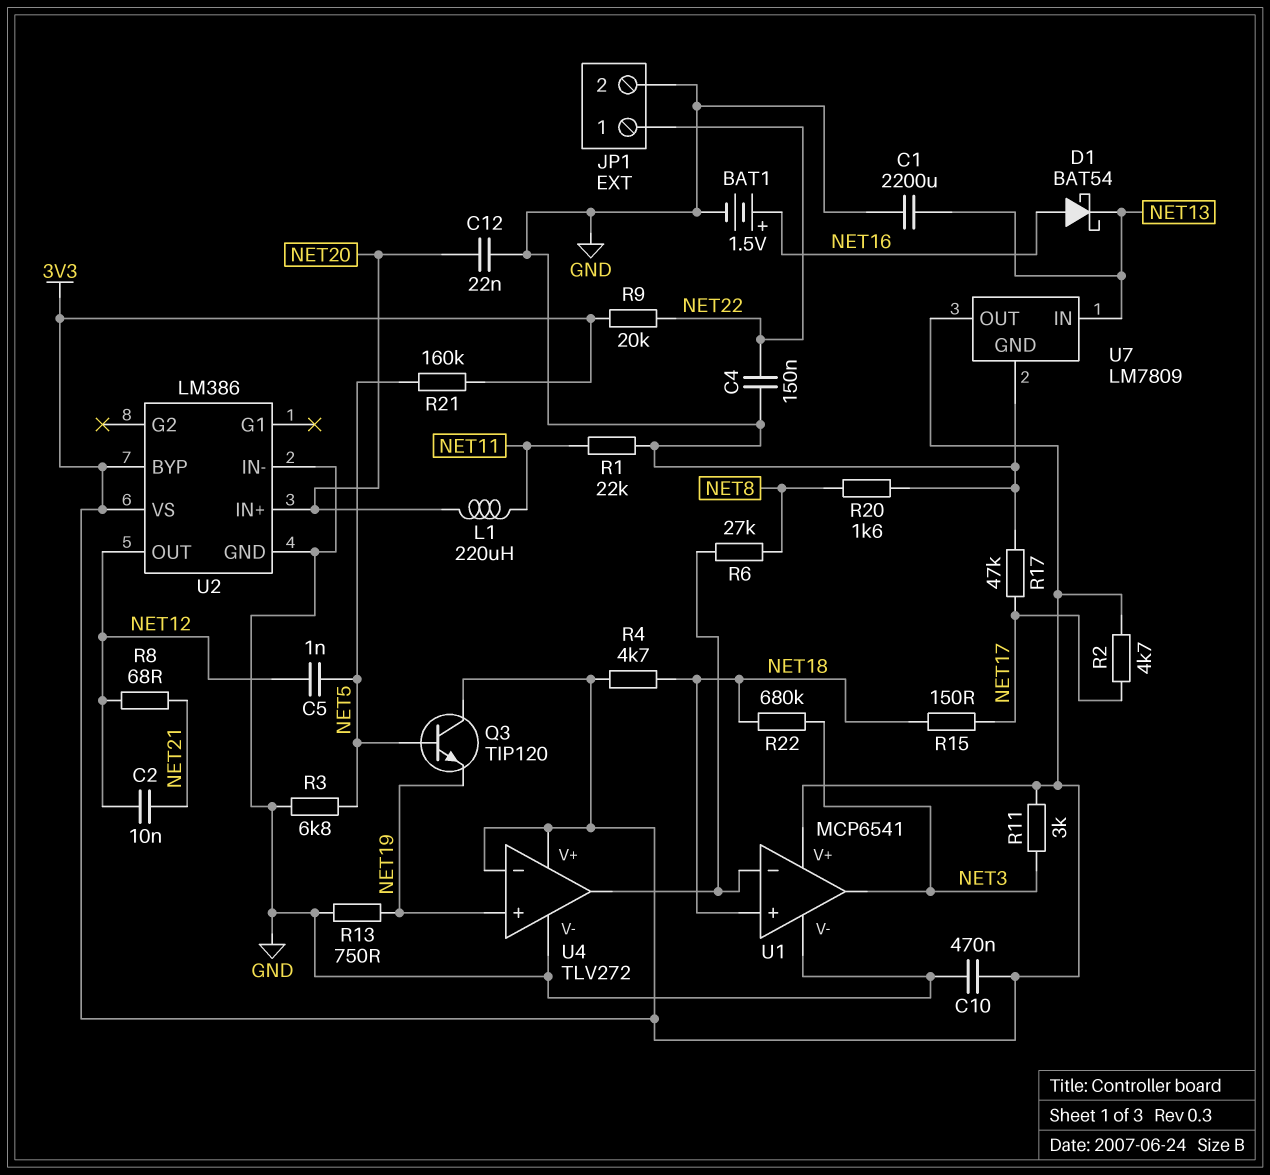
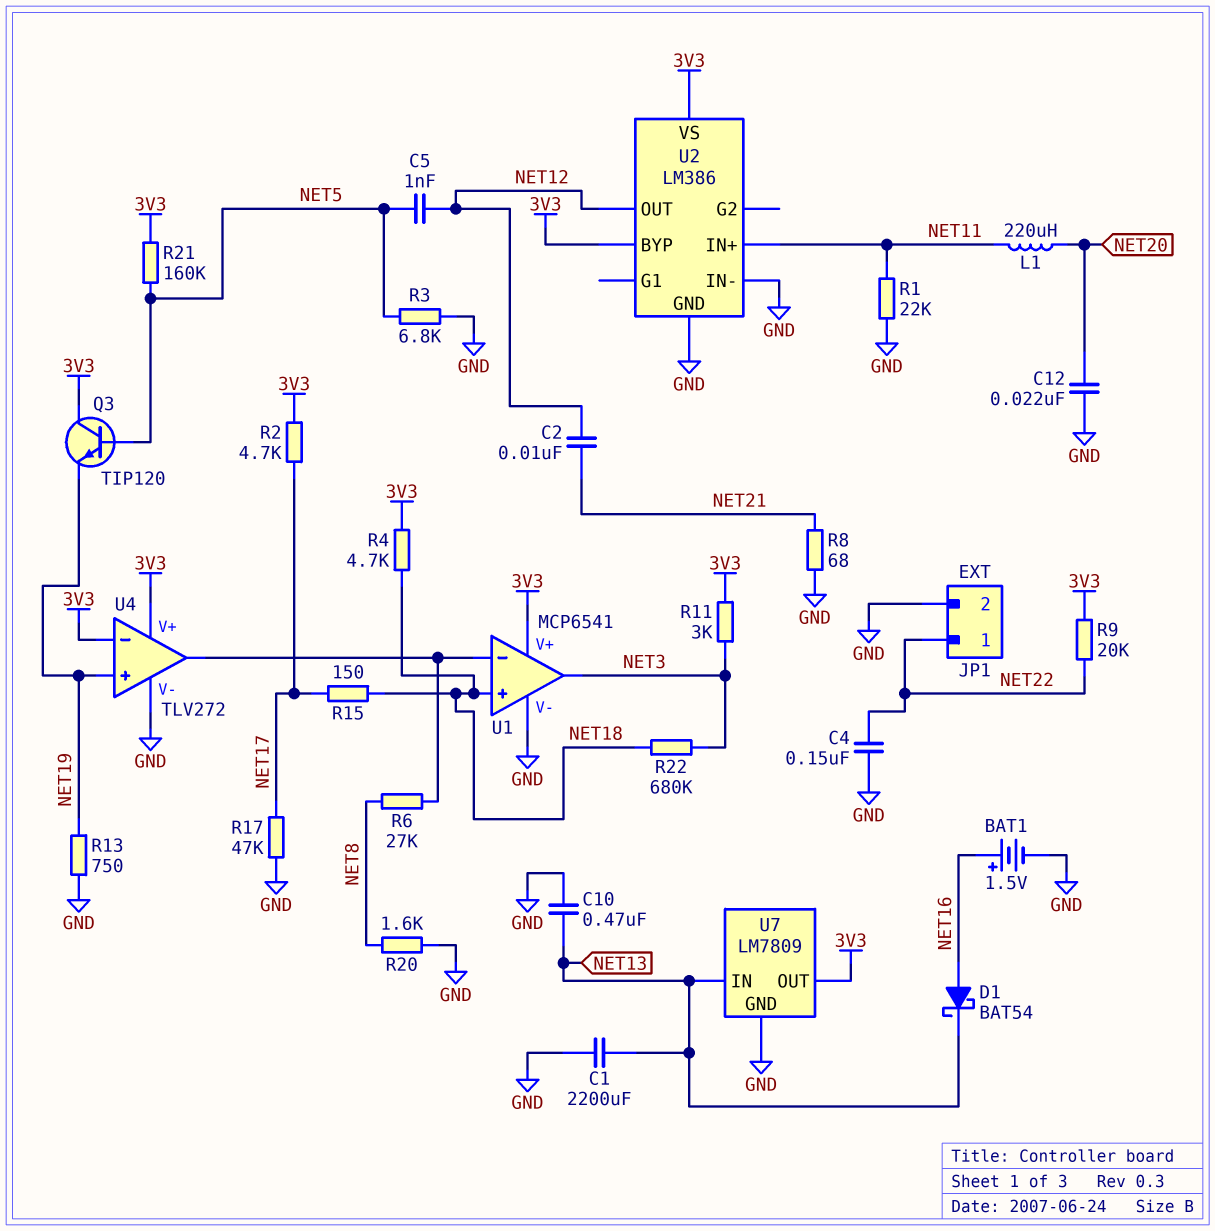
C10: 470nF (3V3, GND) -> 470nF (GND, NET13)
R8: 68 (NET12, NET21) -> 68 (GND, NET21)
U2 pin IN+: NET20 -> NET11

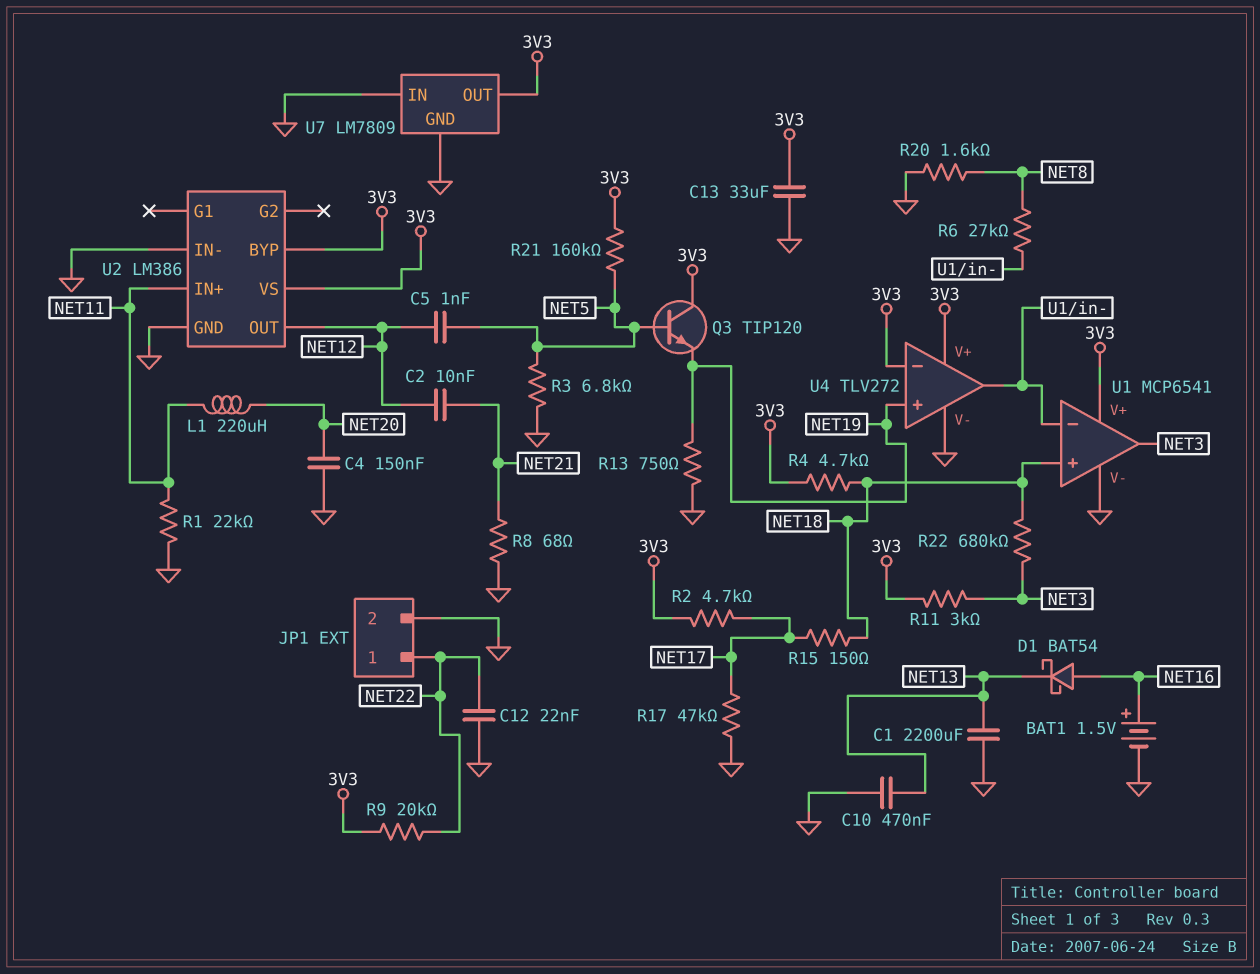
C4: 150nF (GND, NET22) -> 150nF (GND, NET20)
C12: 22nF (GND, NET20) -> 22nF (GND, NET22)
C13: none -> 33uF (3V3, GND)
U7 pin IN: NET13 -> GND

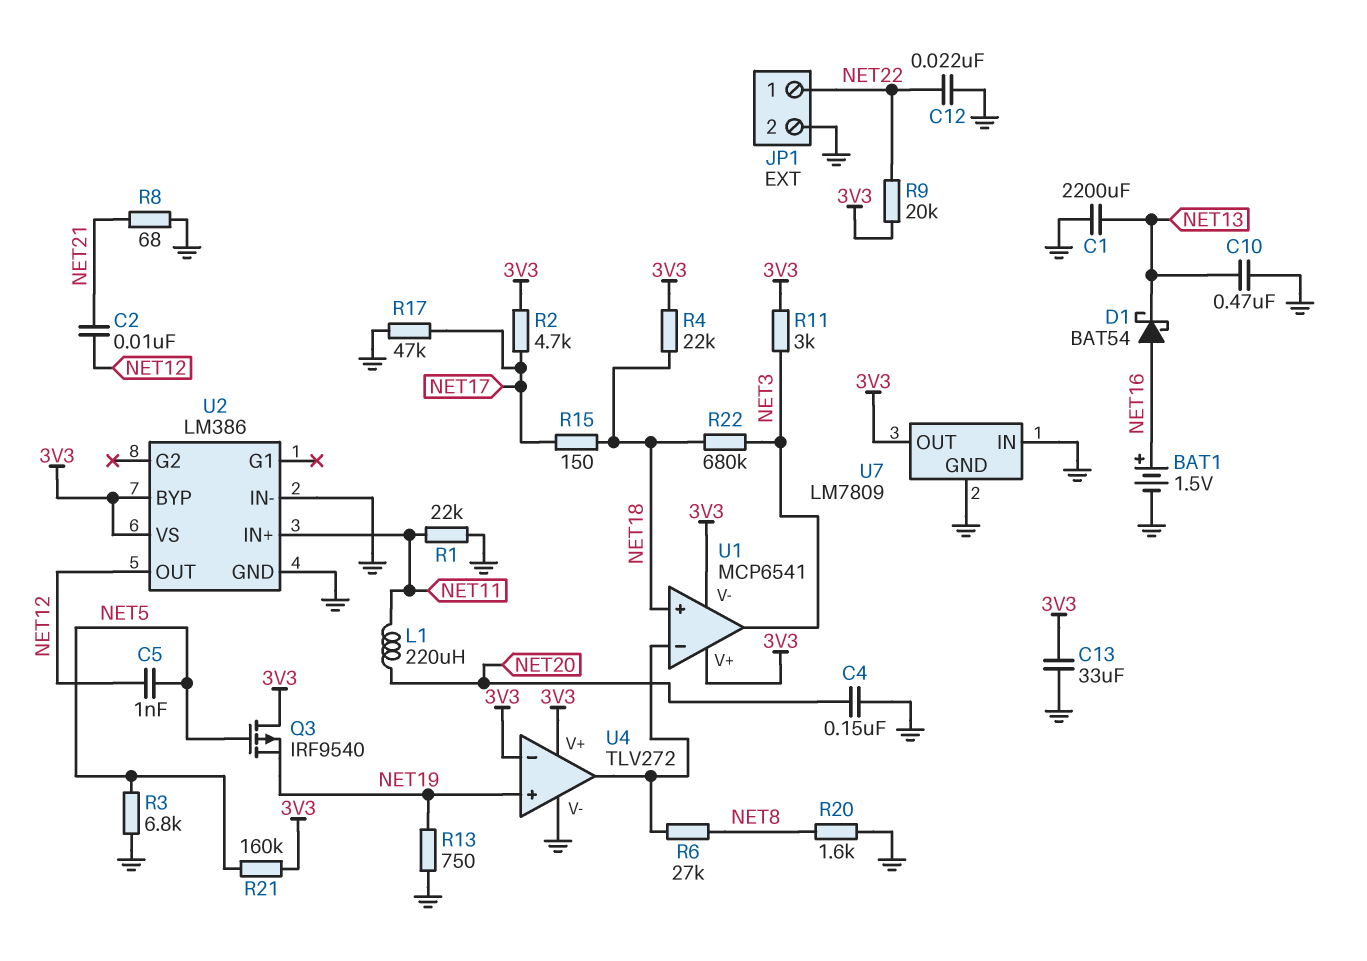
Q3: NPN TIP120 (B NET5, C 3V3, E NET19) -> PMOS IRF9540 (G NET5, D 3V3, S NET19)
R4: 4.7k (3V3, NET18) -> 22k (3V3, NET18)
U1 pin V-: GND -> 3V3

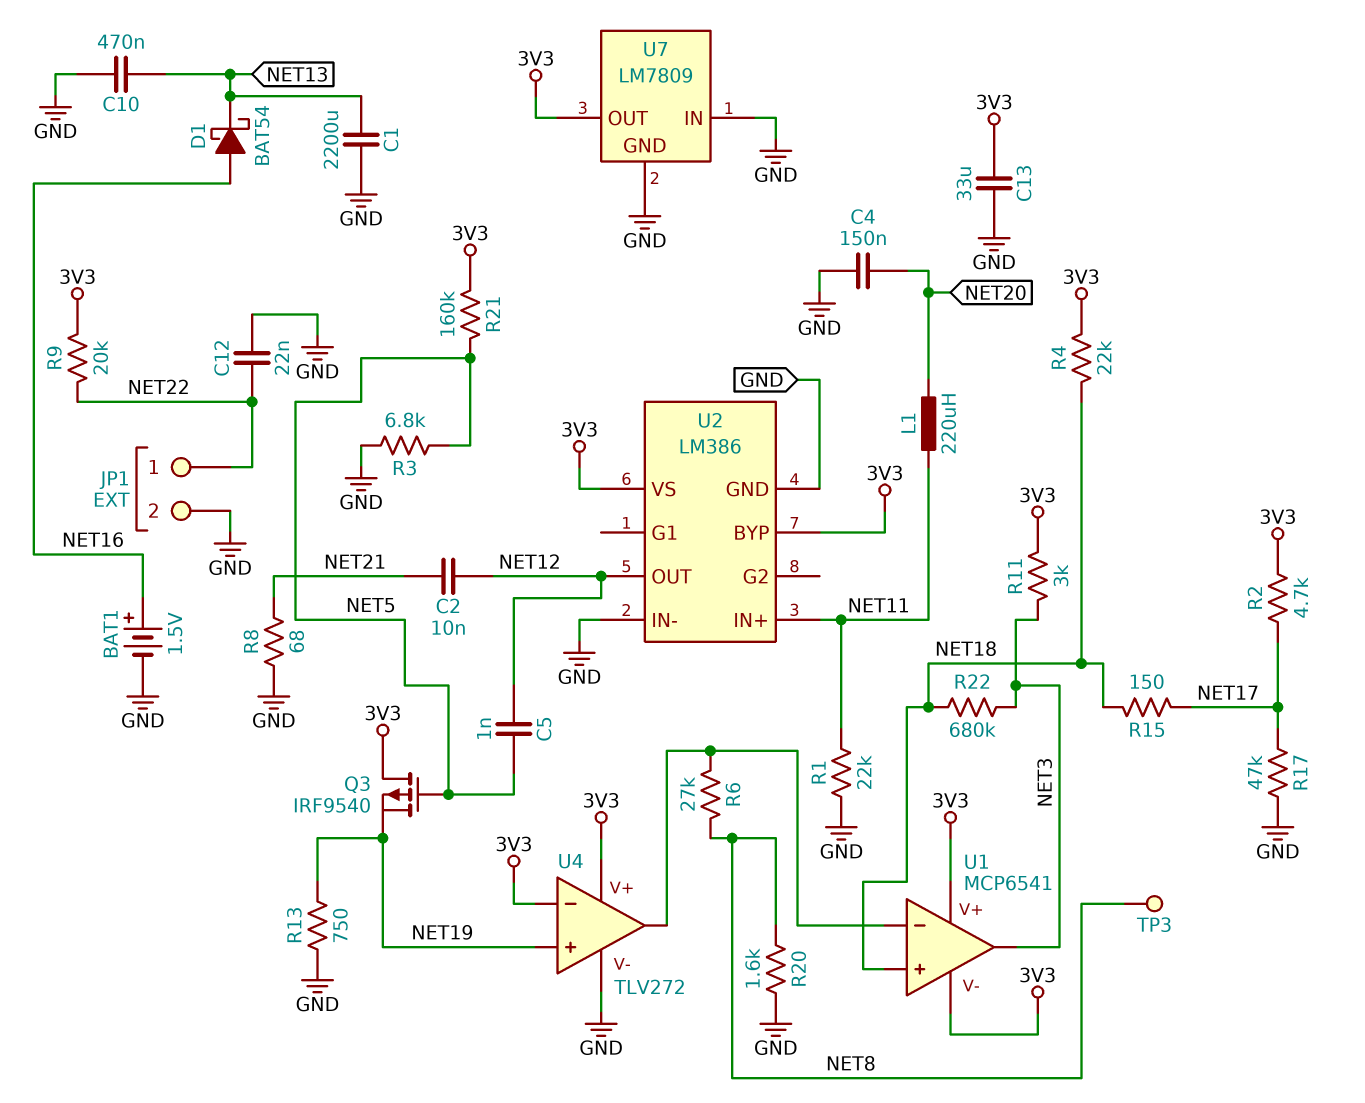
TP3: none -> test point (NET8)

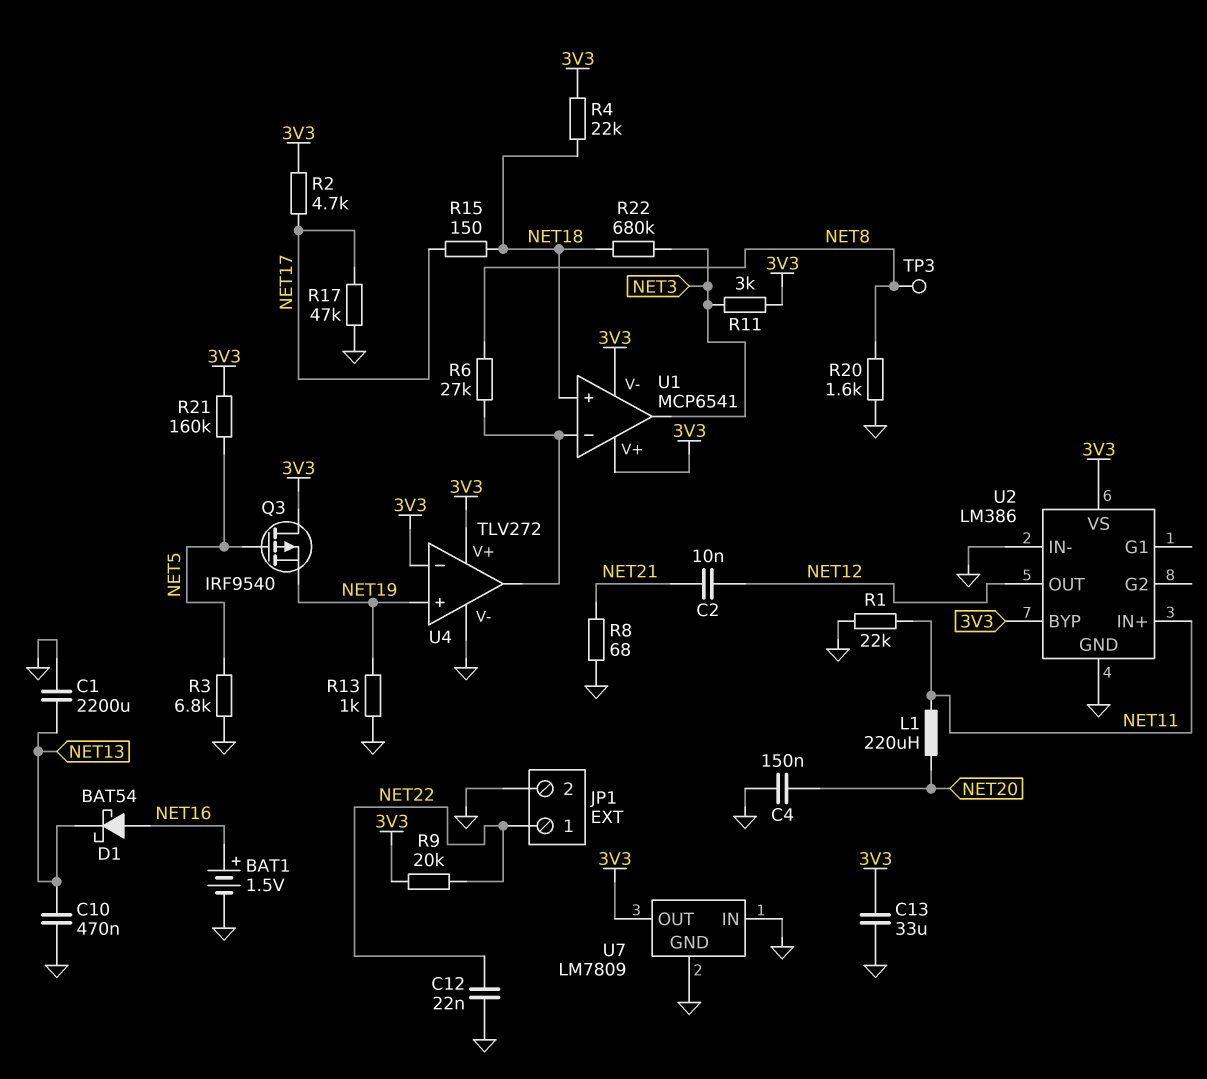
C5: 1nF (NET5, NET12) -> none
R13: 750 (GND, NET19) -> 1k (GND, NET19)

